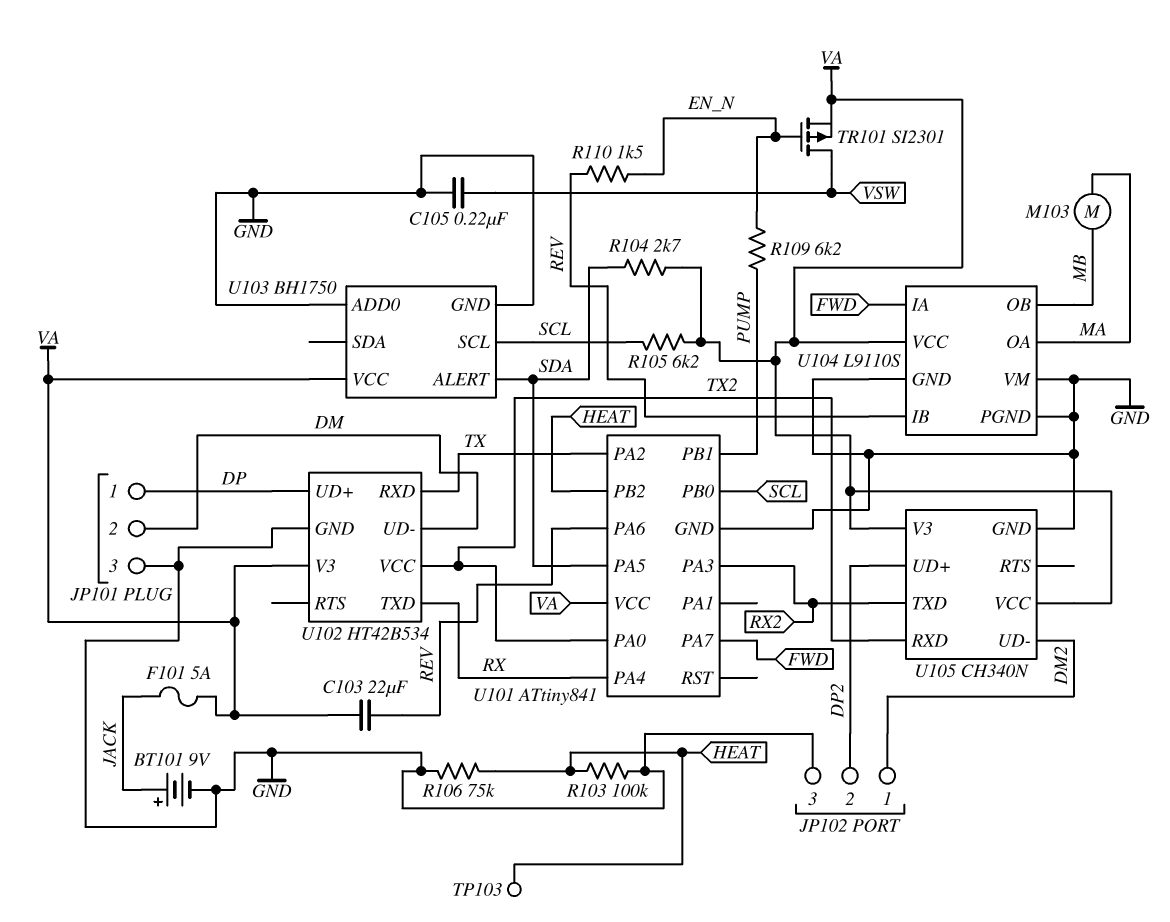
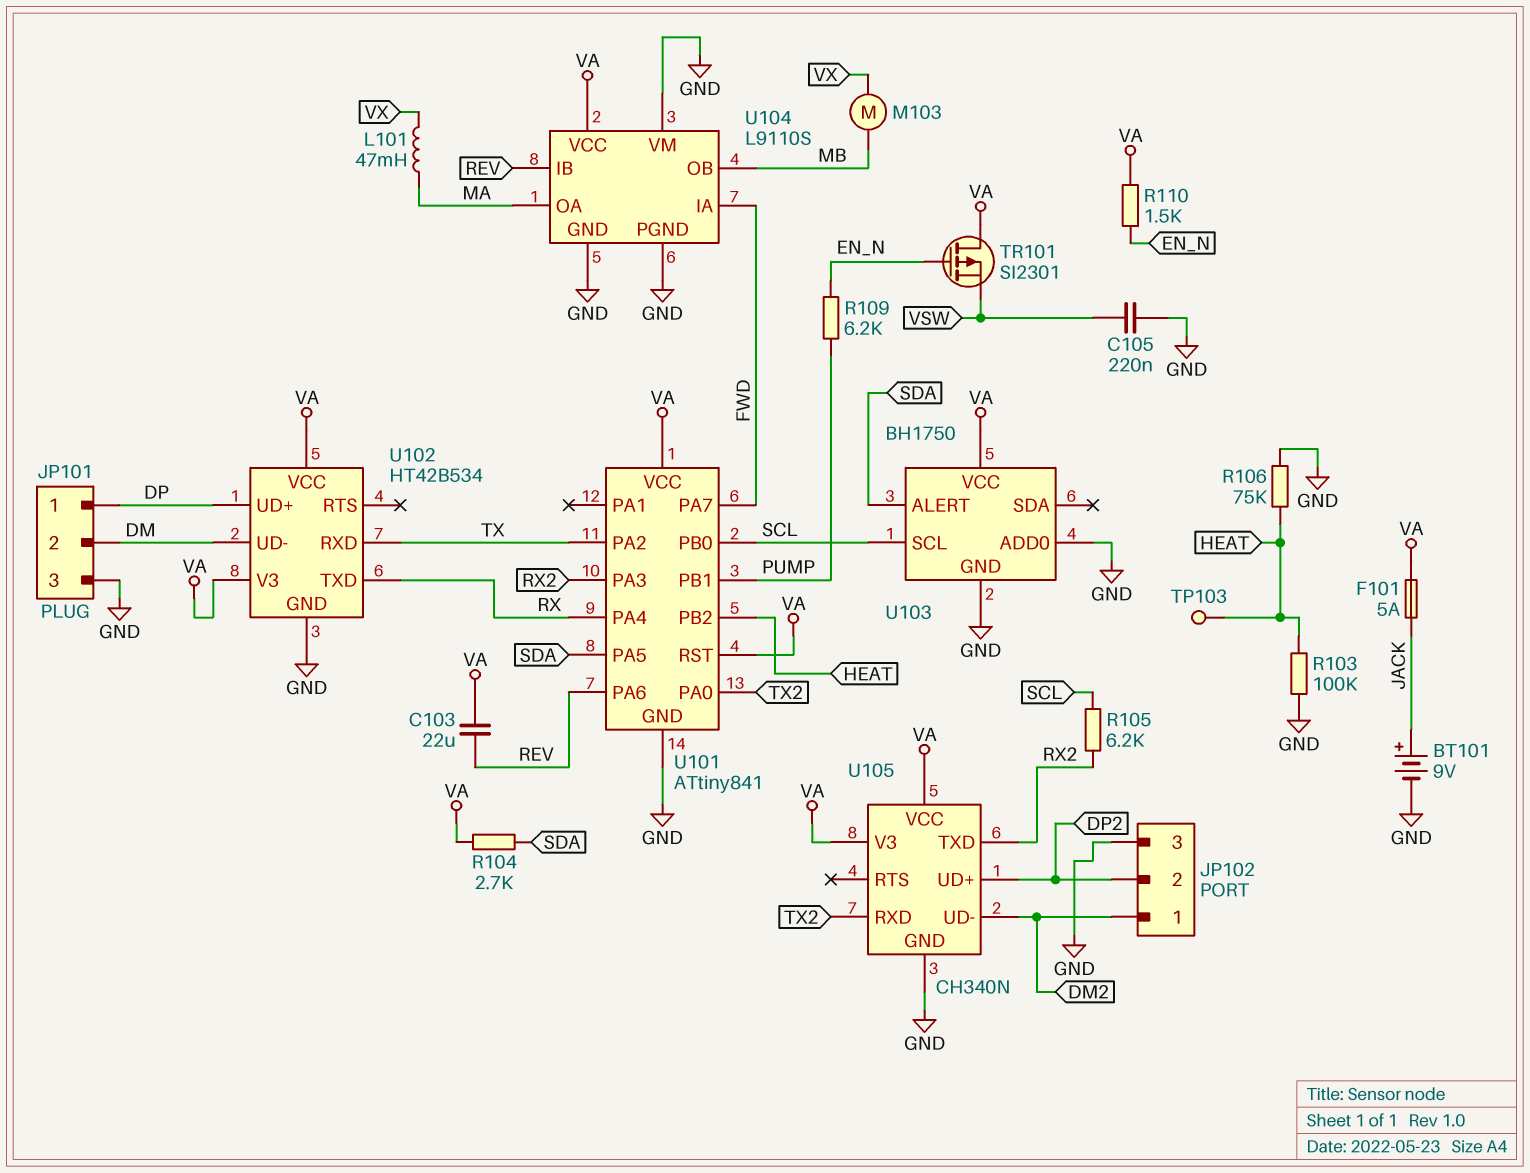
L101: none -> 47mH (MA, VX)
M103: motor (MA, MB) -> motor (MB, VX)
R105: 6.2k (SCL, VA) -> 6.2k (RX2, SCL)
R110: 1.5k (EN_N, REV) -> 1.5k (EN_N, VA)
TR101: PMOS SI2301 (G EN_N, D VSW, S VA) -> PMOS SI2301 (G EN_N, D VA, S VSW)
U101 pin RST: none -> VA
U102 pin VCC: TX2 -> VA

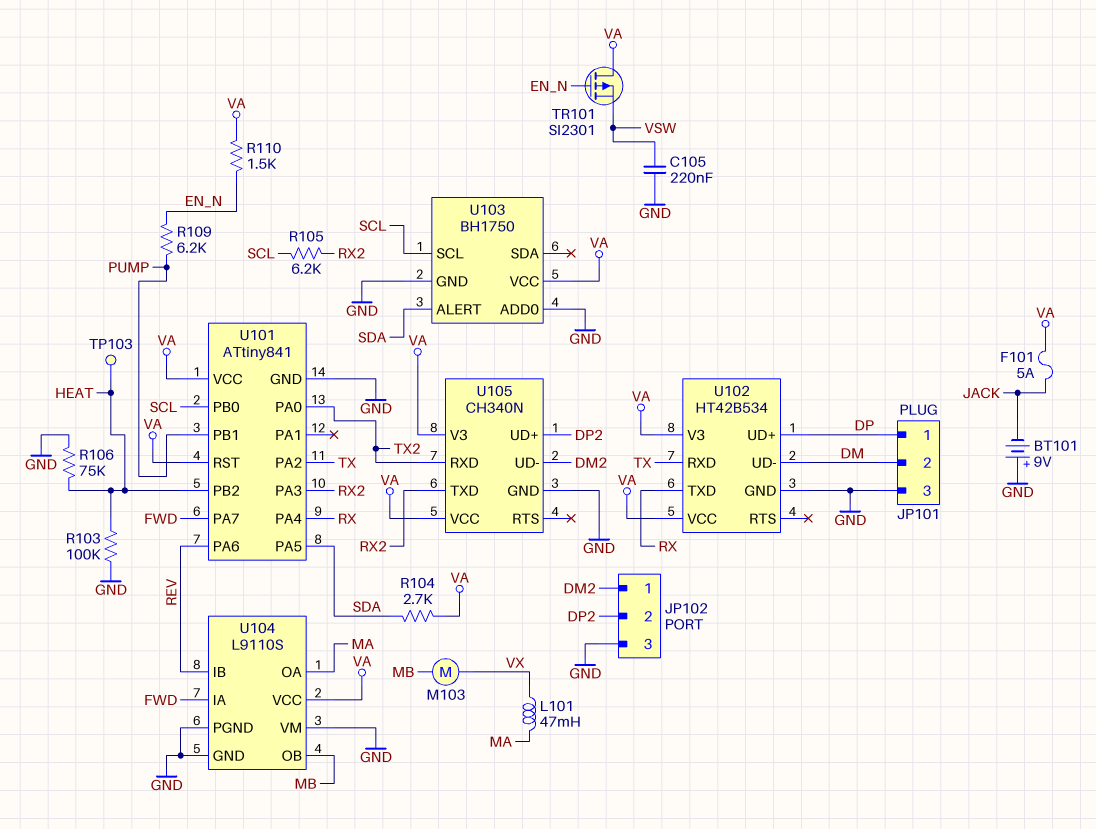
BT101: 9V (plus JACK, minus GND) -> 9V (plus GND, minus JACK)
C103: 22uF (REV, VA) -> none

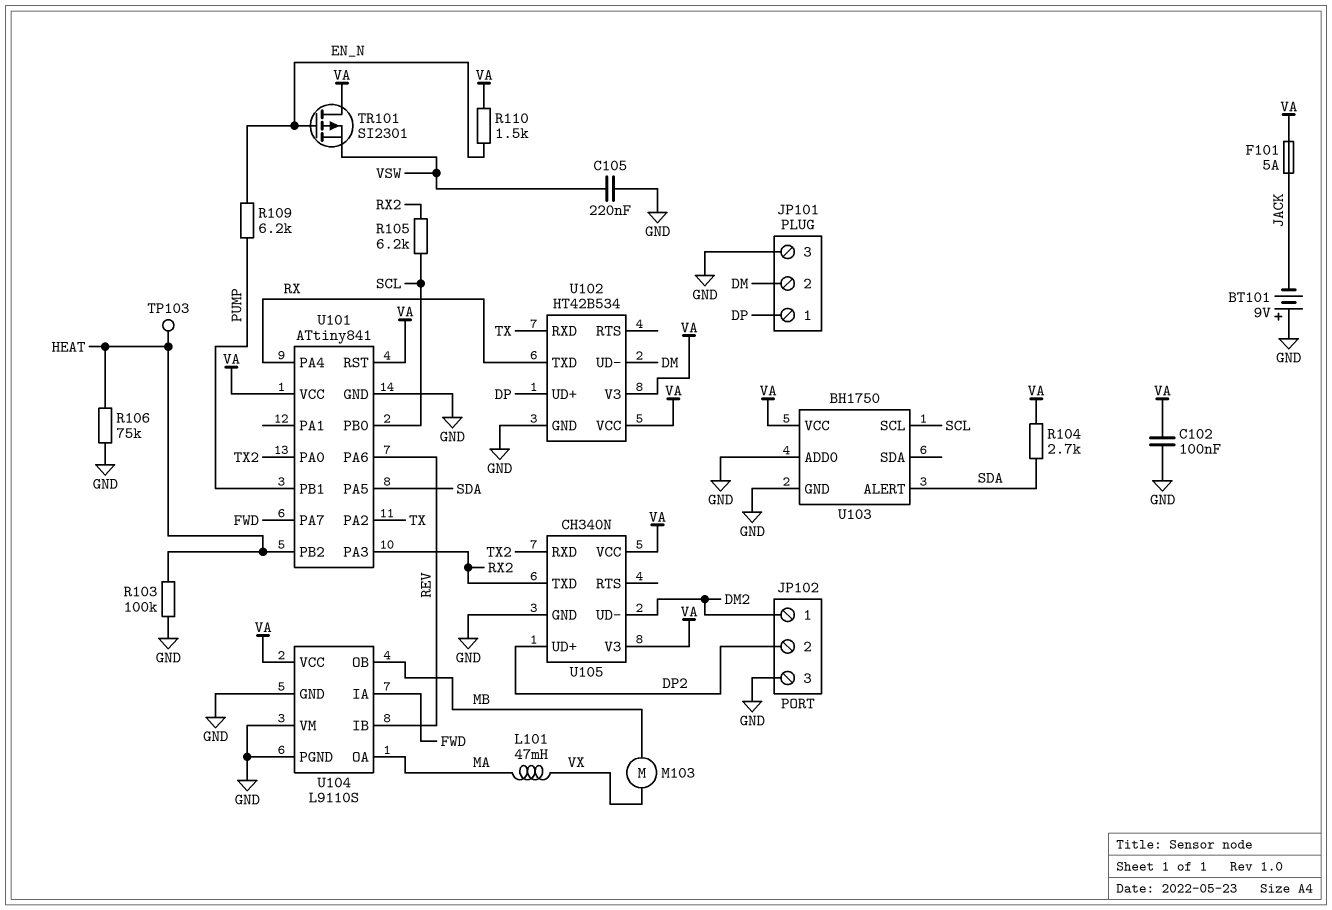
C102: none -> 100nF (GND, VA)

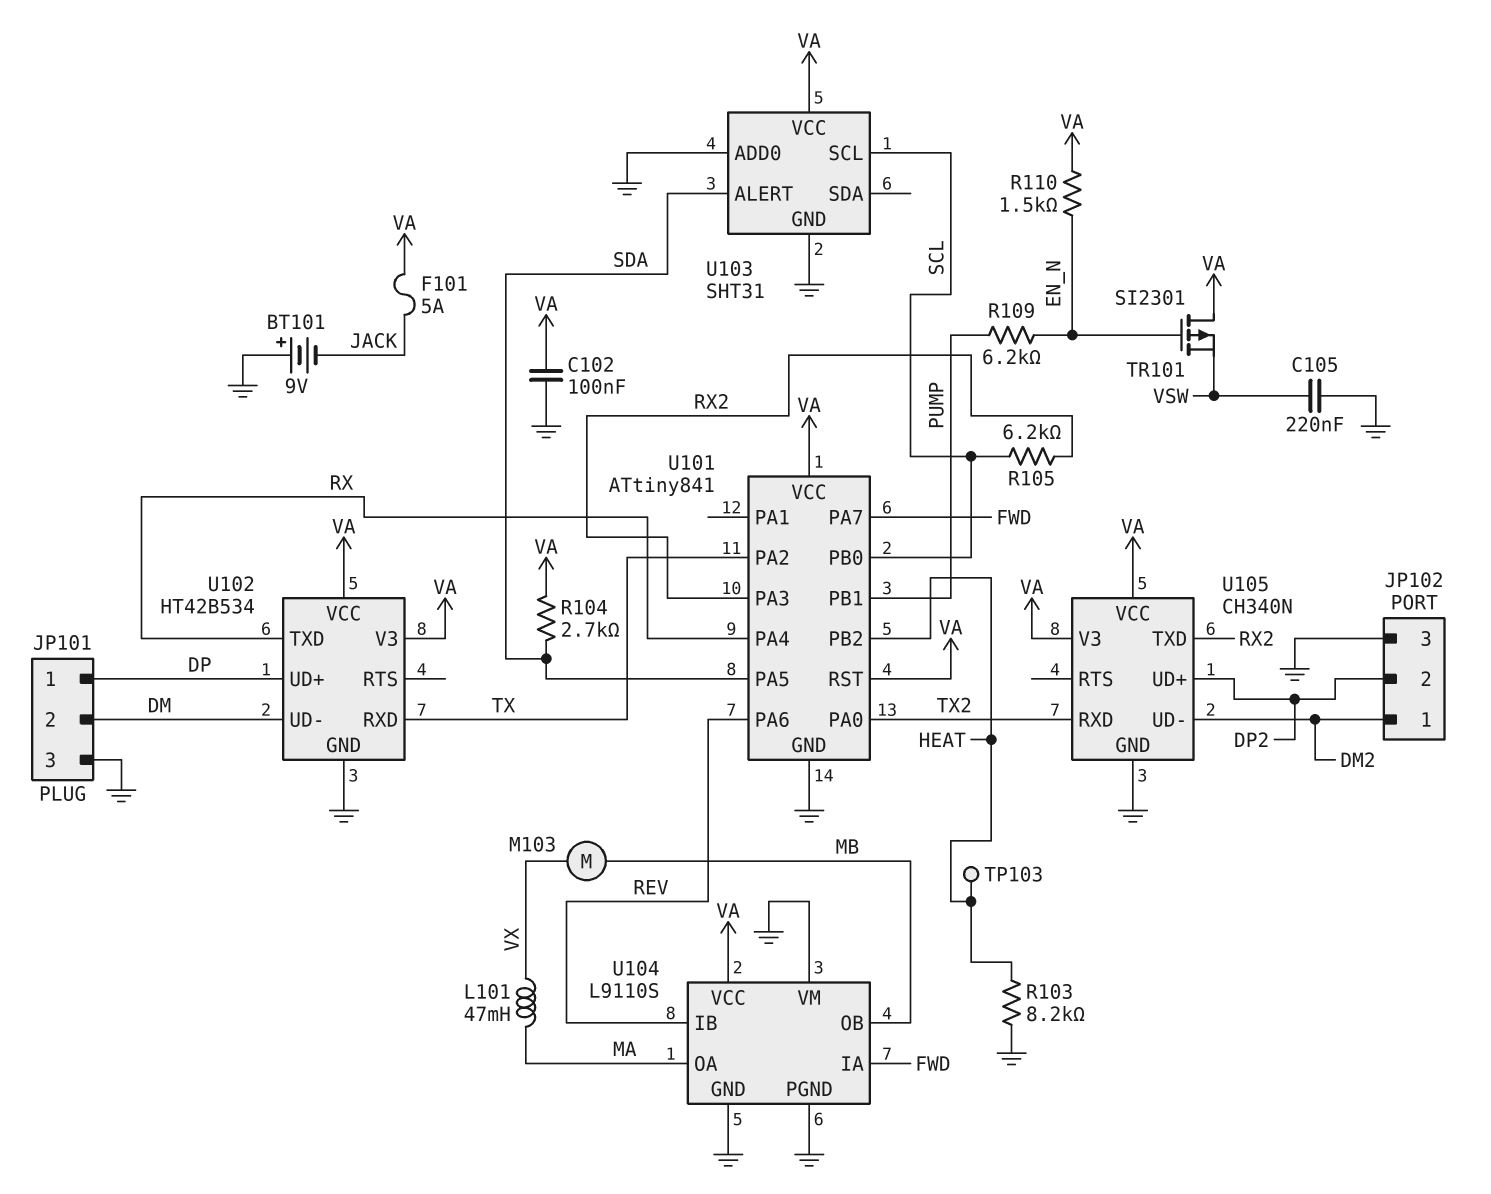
R103: 100k (GND, HEAT) -> 8.2k (GND, HEAT)
R106: 75k (GND, HEAT) -> none
U103: BH1750 -> SHT31

